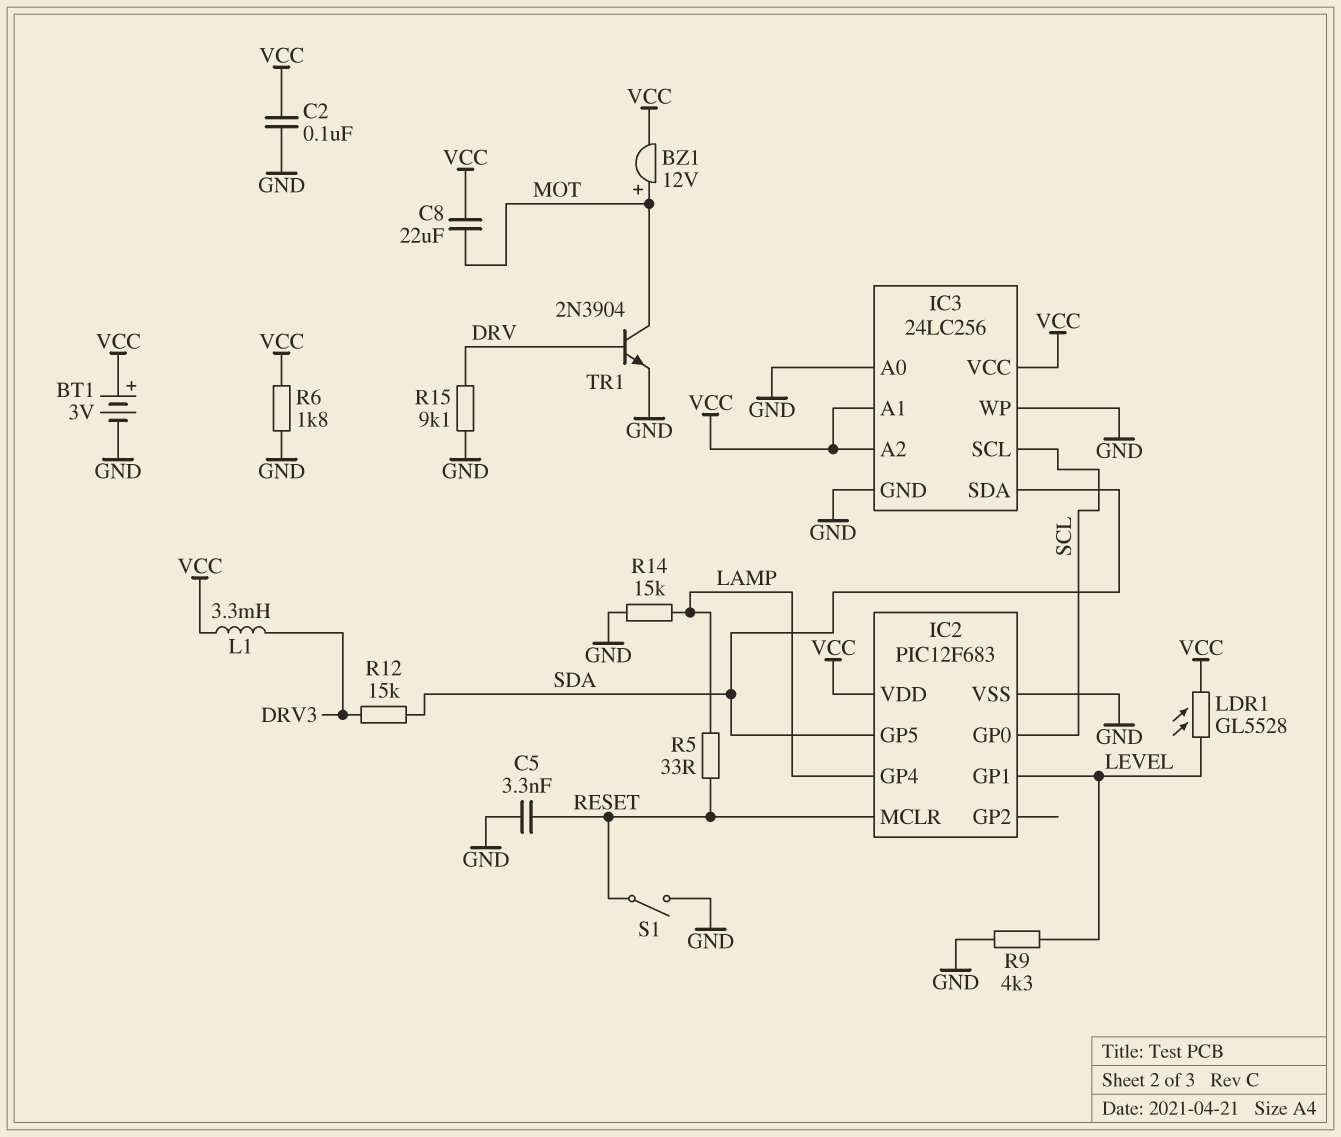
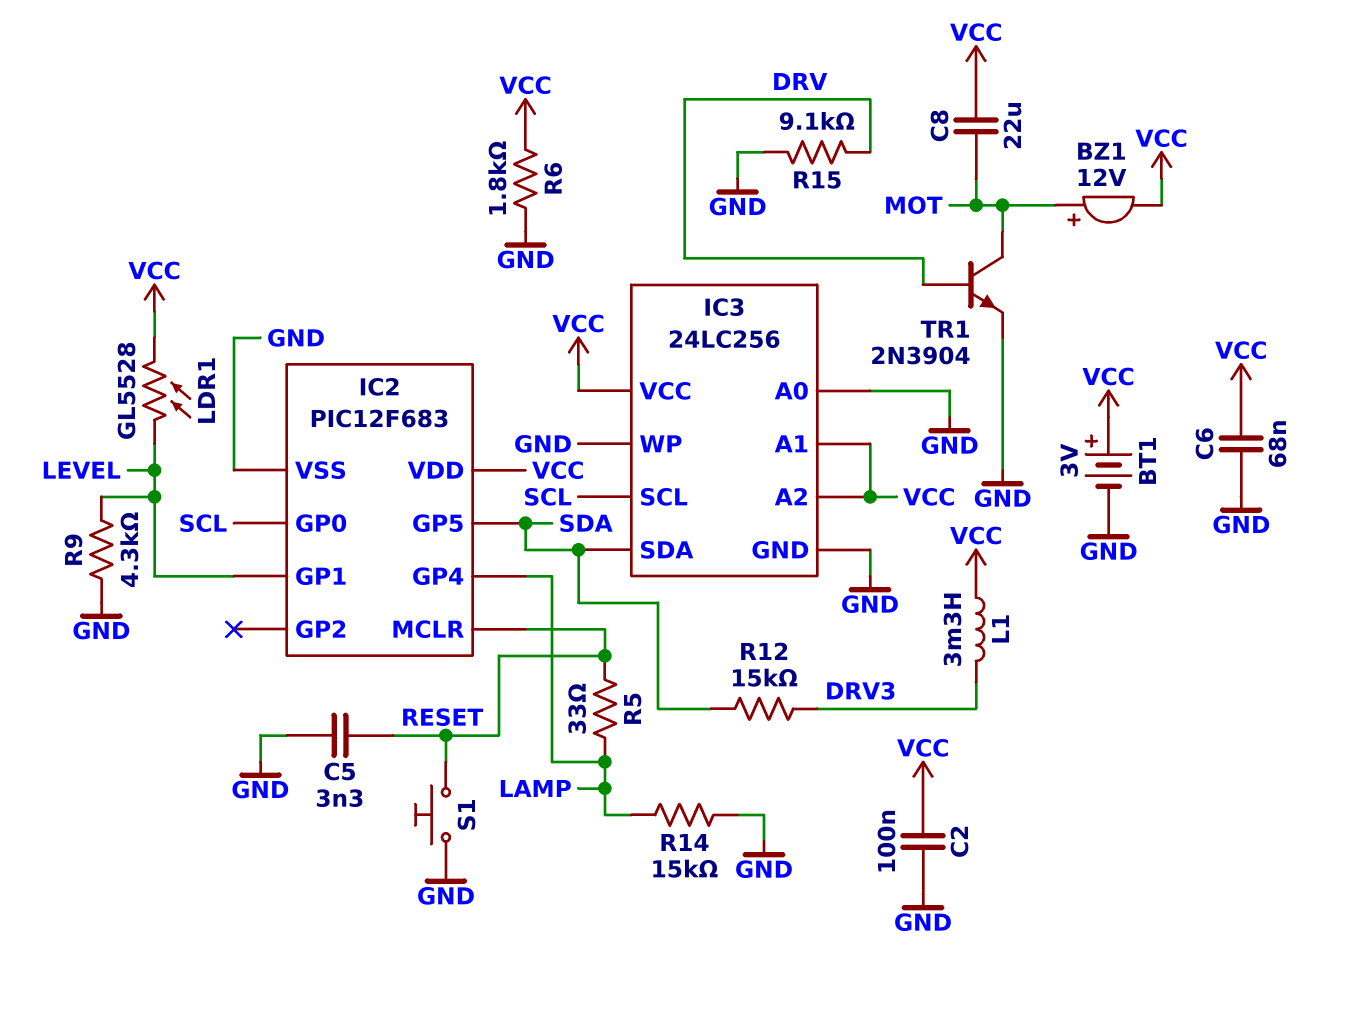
C6: none -> 68nF (GND, VCC)
S1: switch (GND, RESET) -> button (GND, RESET)

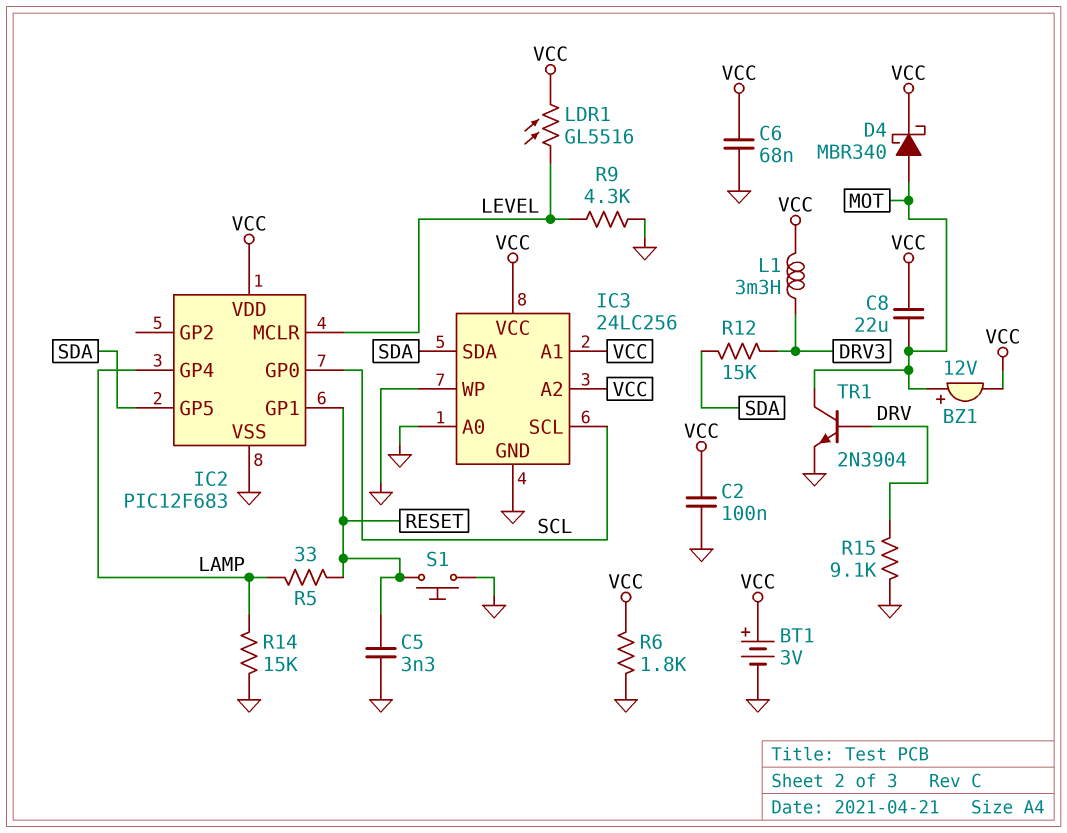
D4: none -> schottky MBR340 (A MOT, K VCC)
IC2 pin GP1: LEVEL -> RESET
IC2 pin MCLR: RESET -> LEVEL
LDR1: GL5528 (LEVEL, VCC) -> GL5516 (LEVEL, VCC)

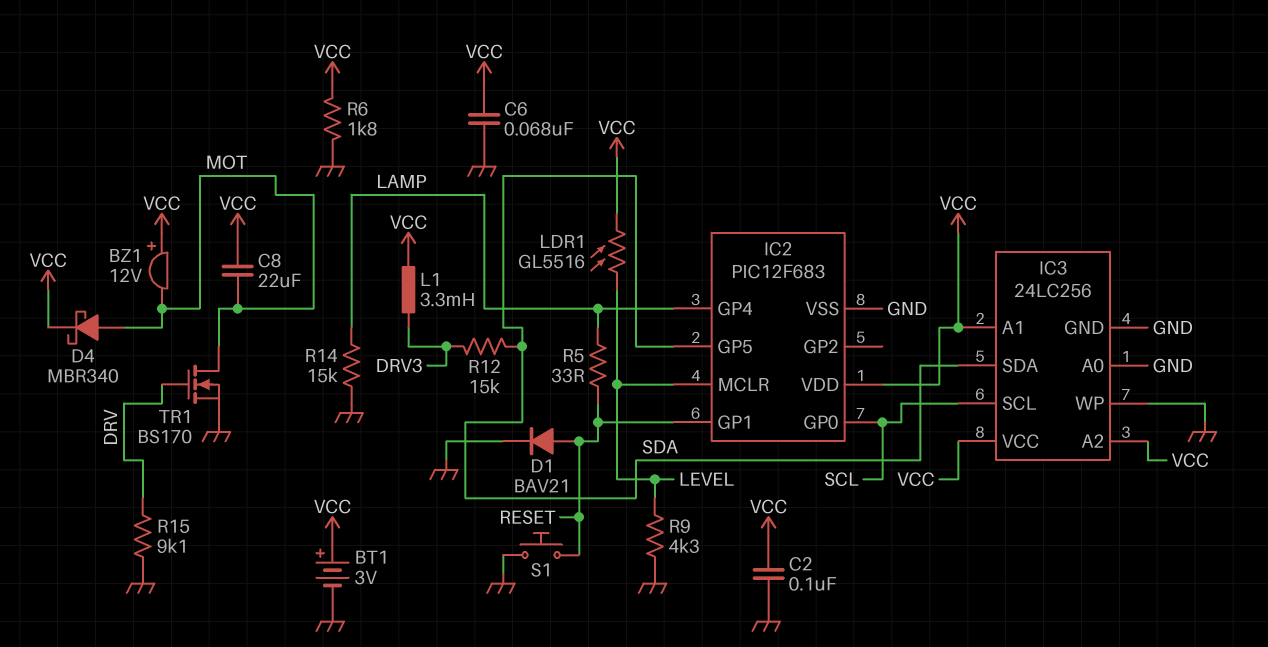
BZ1: buzzer 12V (plus MOT, minus VCC) -> buzzer 12V (plus VCC, minus MOT)
C5: 3.3nF (GND, RESET) -> none
D1: none -> diode BAV21 (A RESET, K GND)
TR1: NPN 2N3904 (B DRV, C MOT, E GND) -> NMOS BS170 (G DRV, D MOT, S GND)

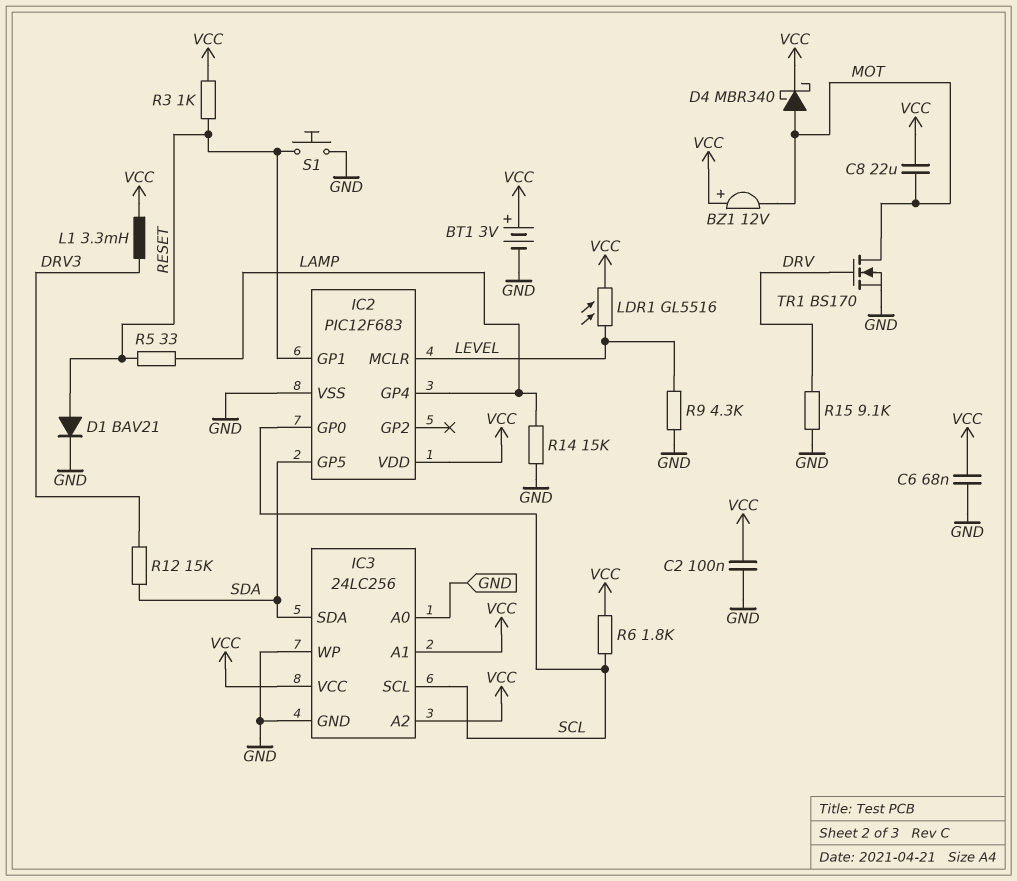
R3: none -> 1k (RESET, VCC)
R6: 1.8k (GND, VCC) -> 1.8k (SCL, VCC)

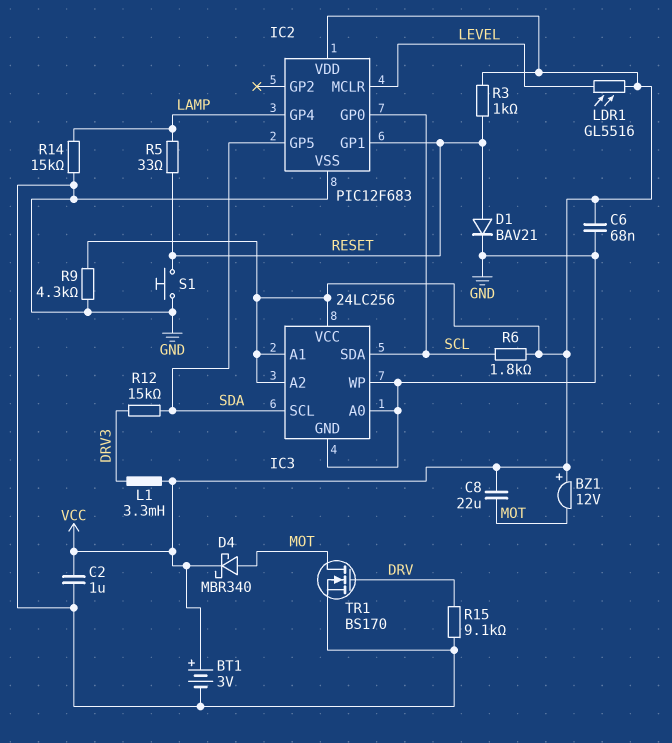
C2: 100nF (GND, VCC) -> 1uF (GND, VCC)
IC3 pin SCL: SCL -> SDA
IC3 pin SDA: SDA -> SCL
R9: 4.3k (GND, LEVEL) -> 4.3k (GND, VCC)

